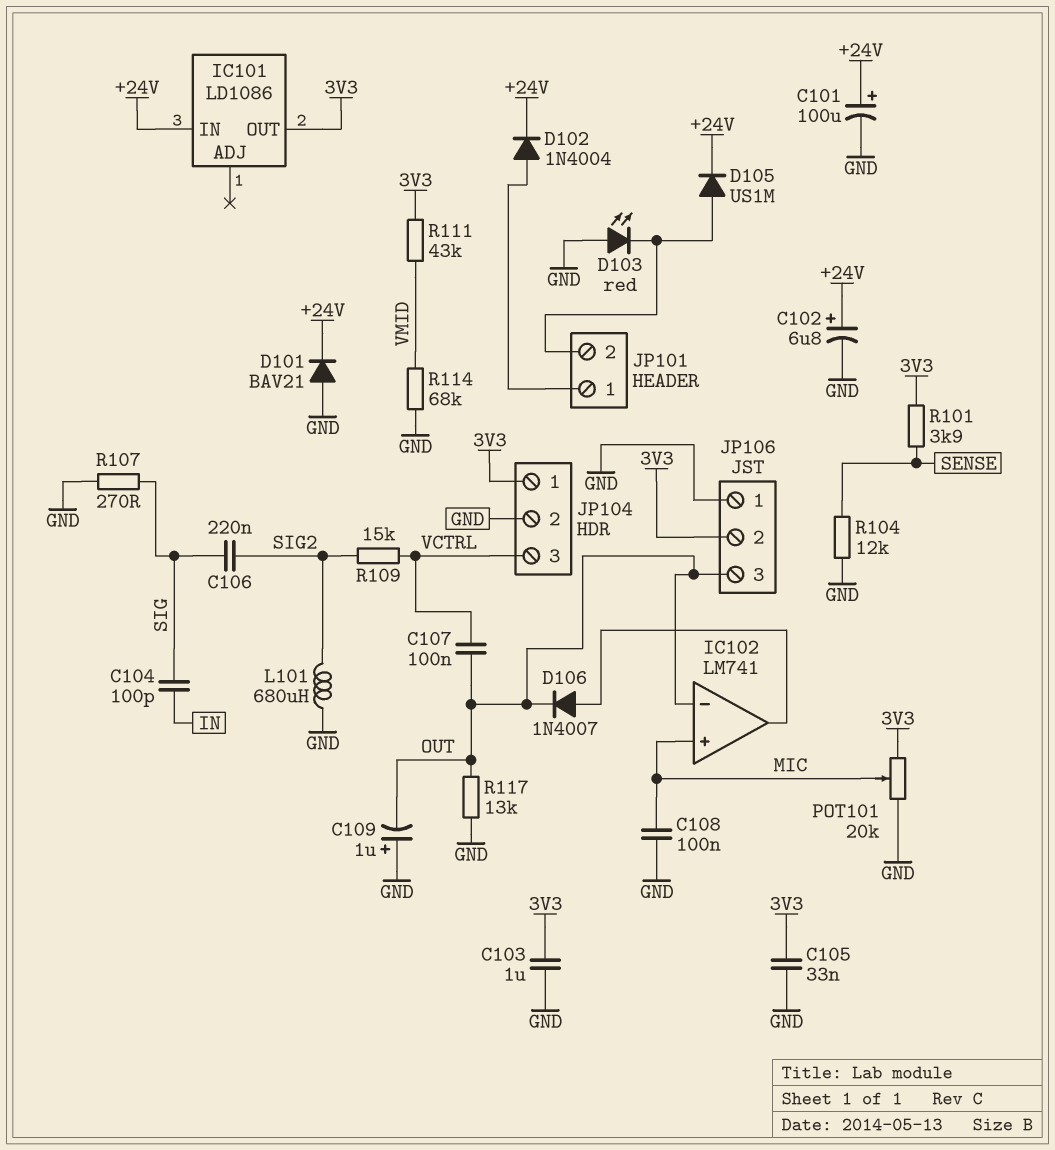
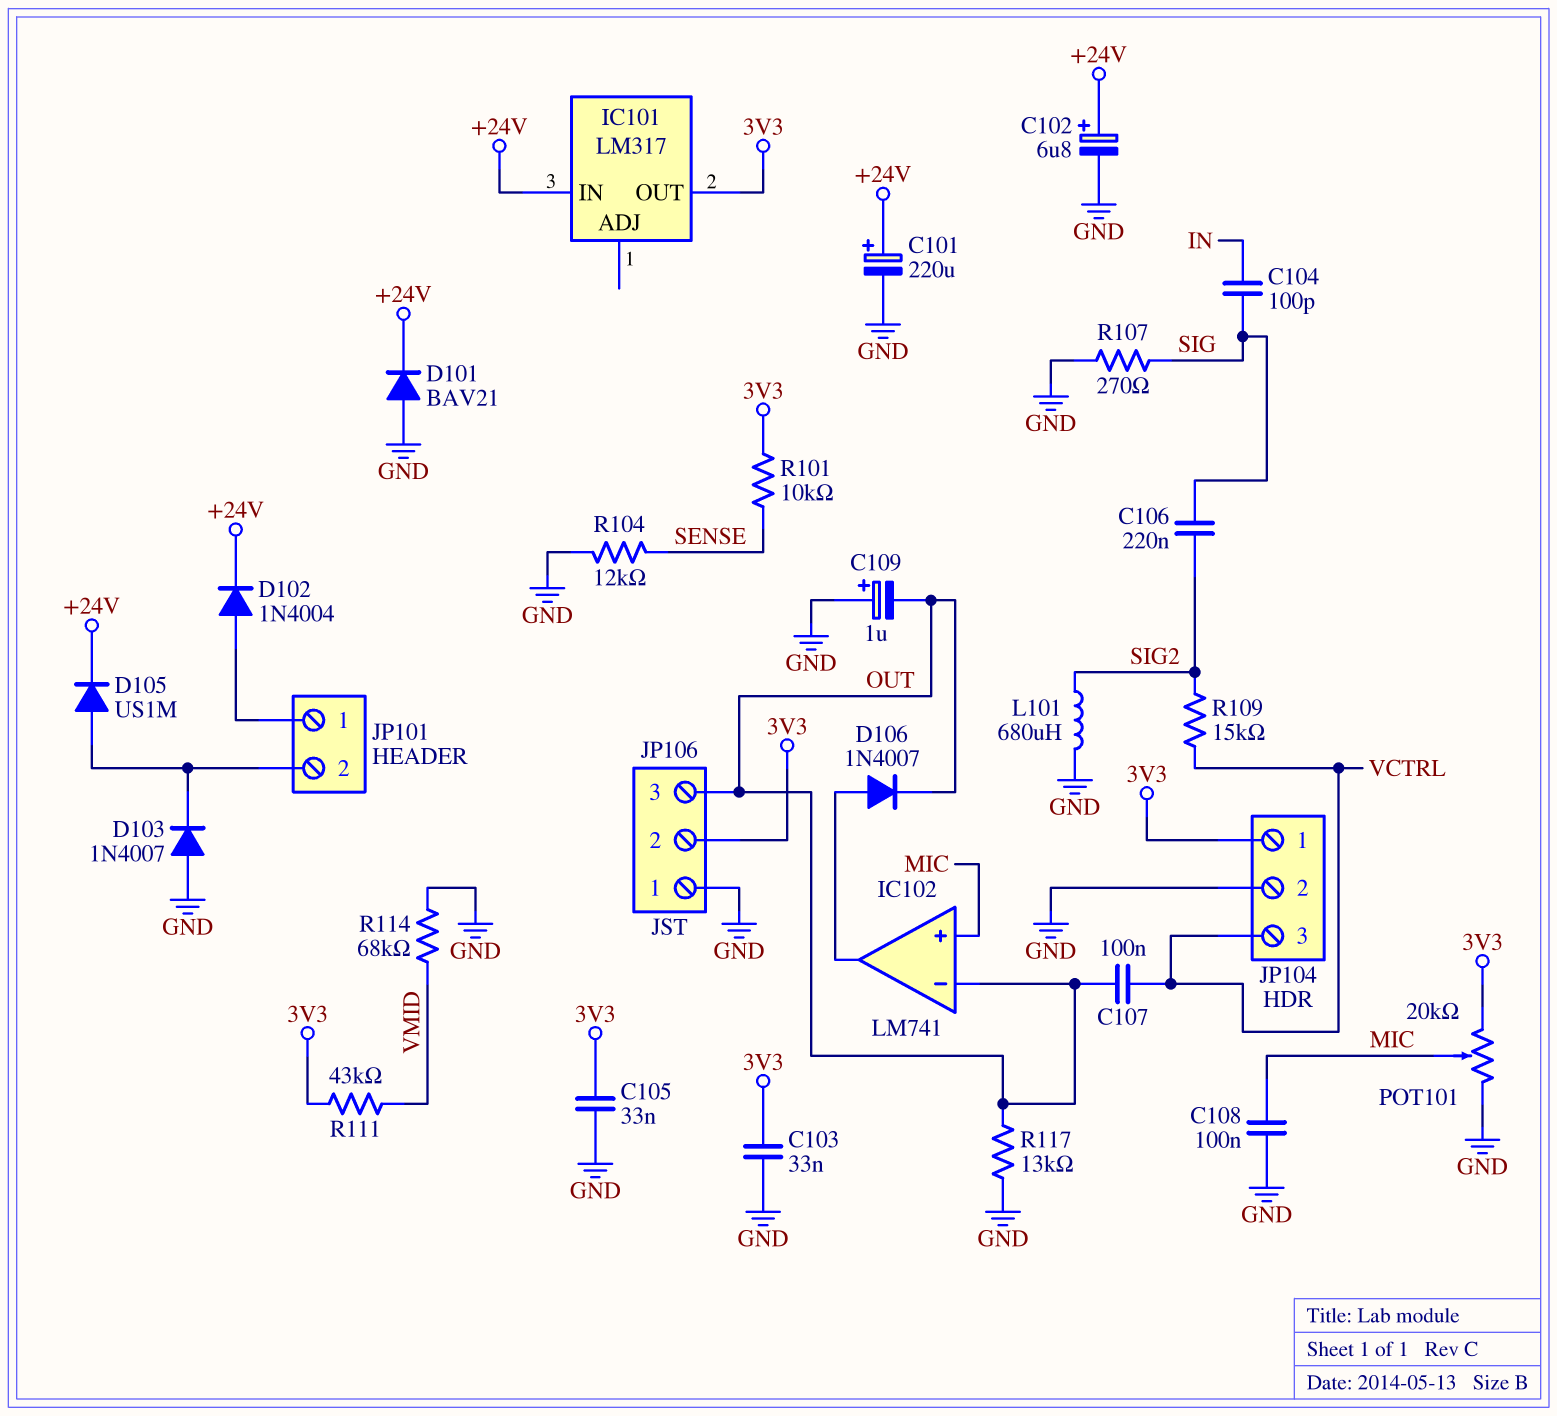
C101: 100uF (plus +24V, minus GND) -> 220uF (plus +24V, minus GND)
C103: 1uF (3V3, GND) -> 33nF (3V3, GND)
D103: LED red (A GND, K JP101/2) -> diode 1N4007 (A GND, K JP101/2)
IC101: LD1086 -> LM317
R101: 3.9k (3V3, SENSE) -> 10k (3V3, SENSE)

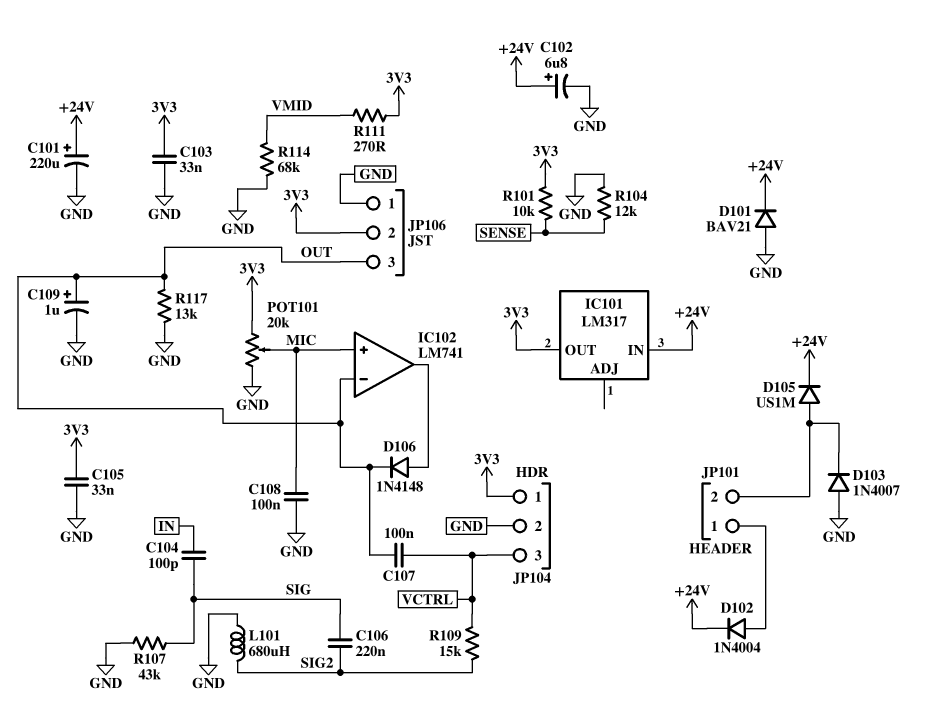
C109: 1uF (plus GND, minus OUT) -> 1uF (plus OUT, minus GND)
D106: diode 1N4007 (A IC102/out, K OUT) -> diode 1N4148 (A IC102/out, K OUT)
R107: 270 (GND, SIG) -> 43k (GND, SIG)
R111: 43k (3V3, VMID) -> 270 (3V3, VMID)

